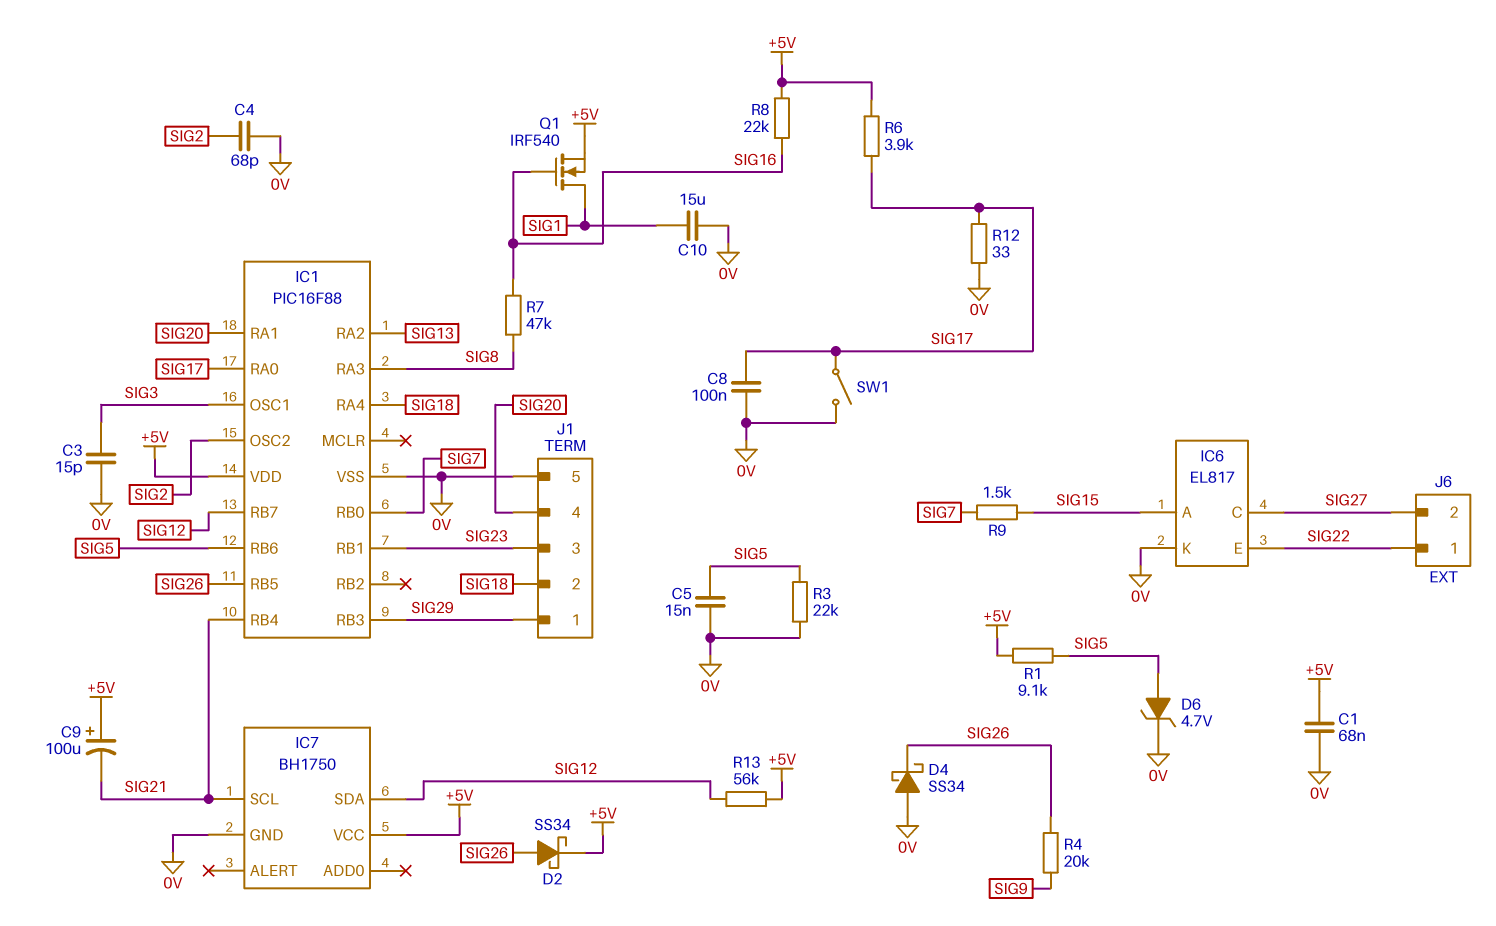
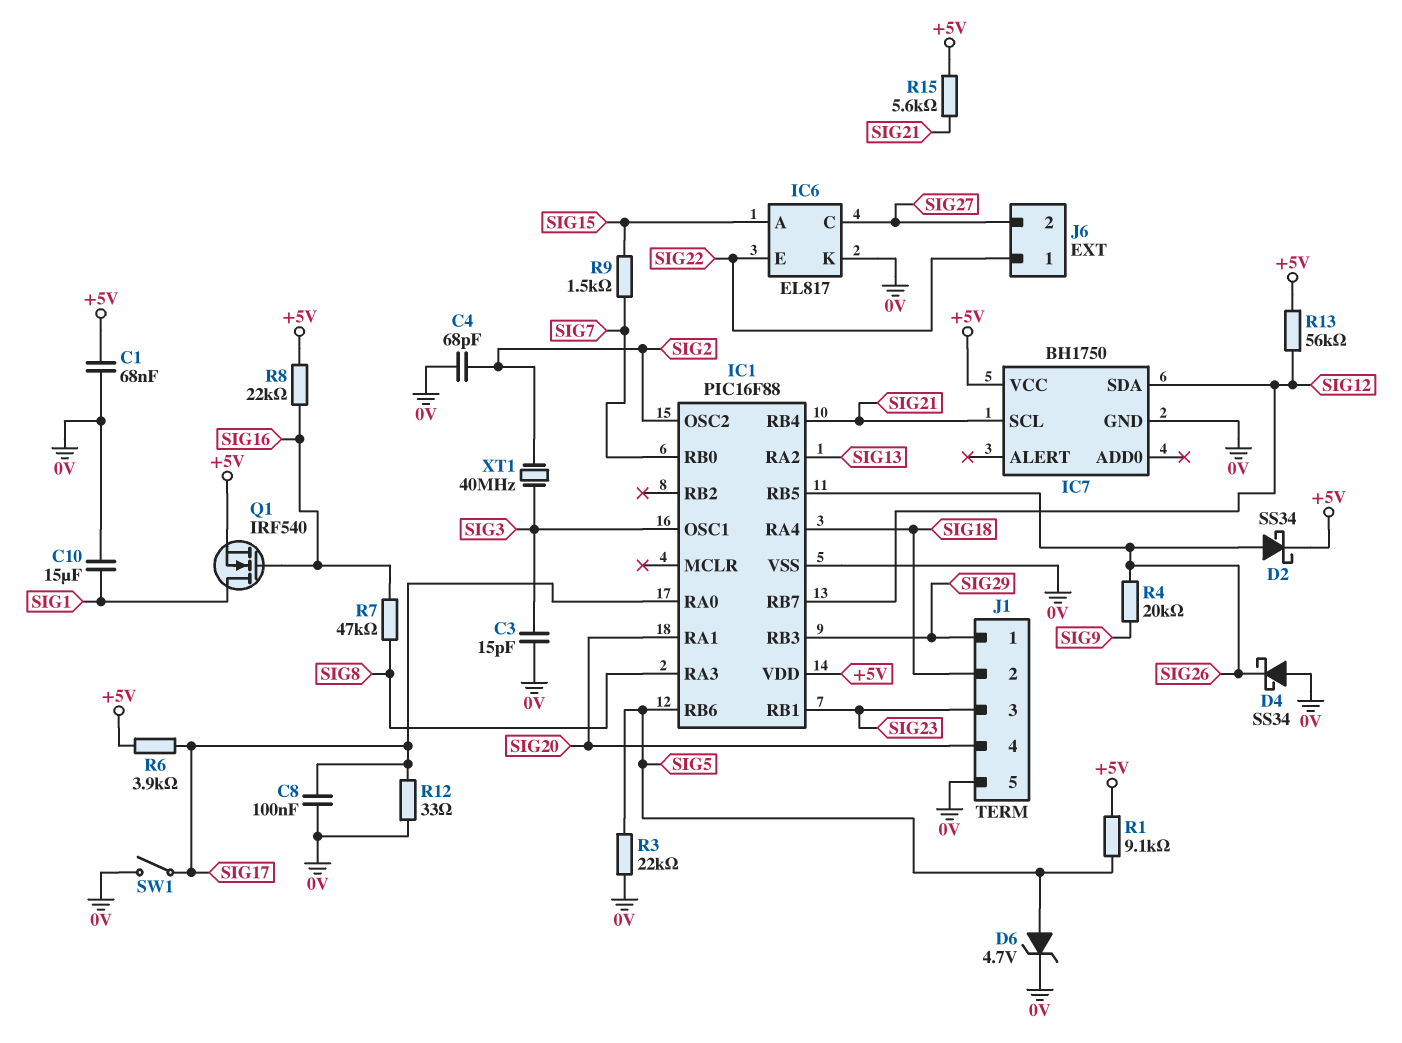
C5: 15nF (0V, SIG5) -> none
C9: 100uF (plus +5V, minus SIG21) -> none
R15: none -> 5.6k (+5V, SIG21)
XT1: none -> 40MHz (SIG2, SIG3)

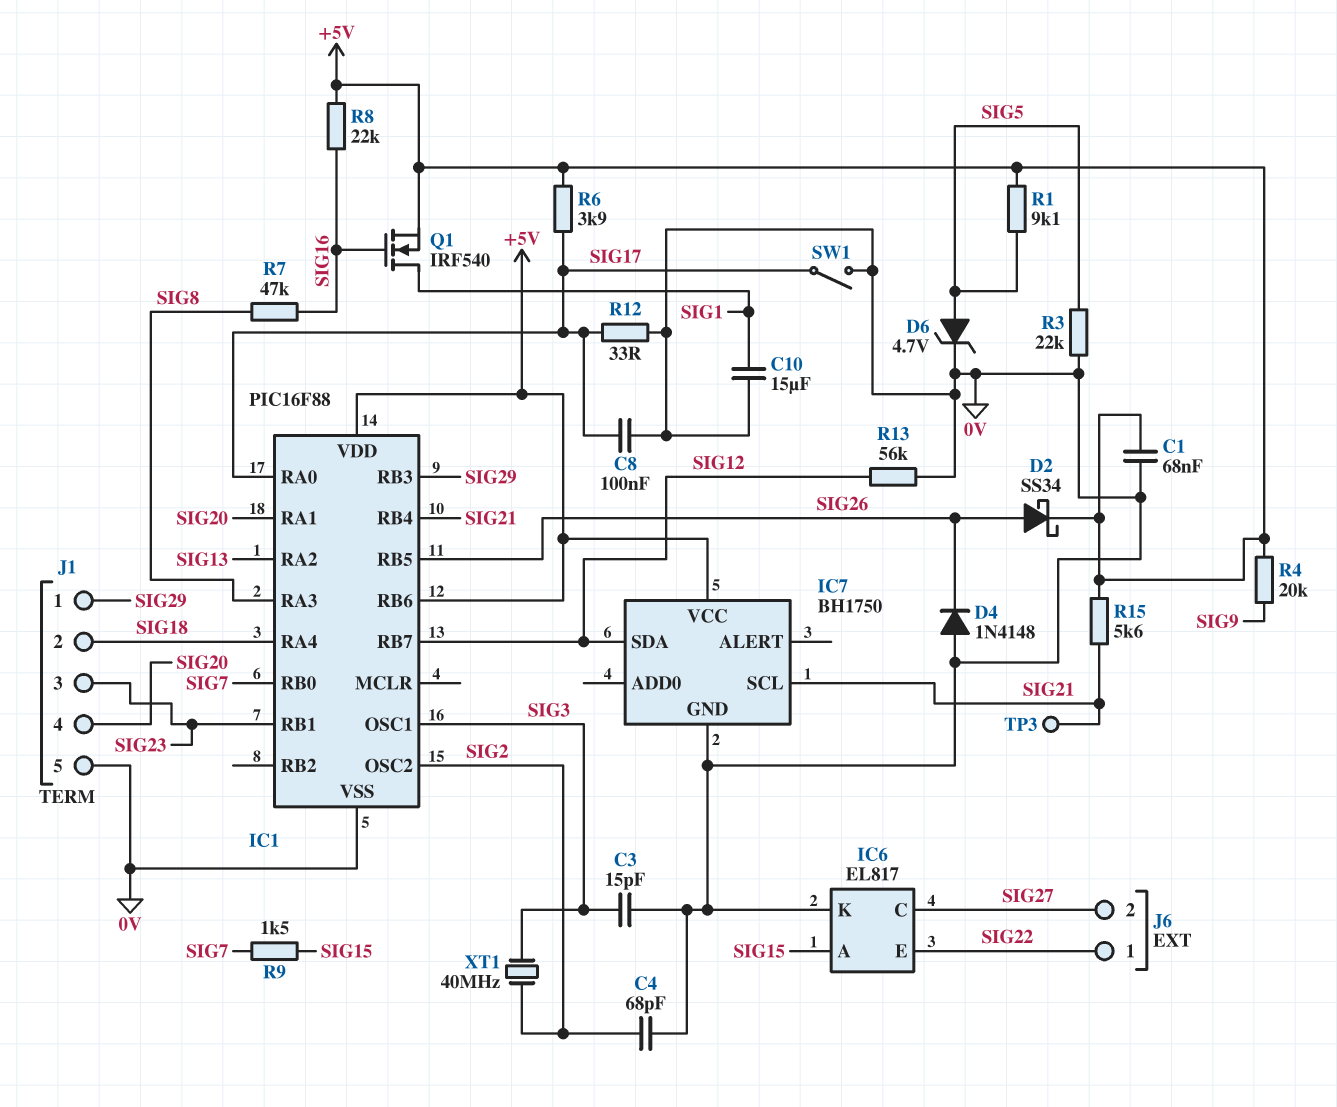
D4: schottky SS34 (A 0V, K SIG26) -> diode 1N4148 (A 0V, K SIG26)
IC1 pin RB6: SIG5 -> +5V
R4: 20k (SIG9, SIG26) -> 20k (+5V, SIG9)
R13: 56k (+5V, SIG12) -> 56k (0V, SIG12)
TP3: none -> test point (SIG21)

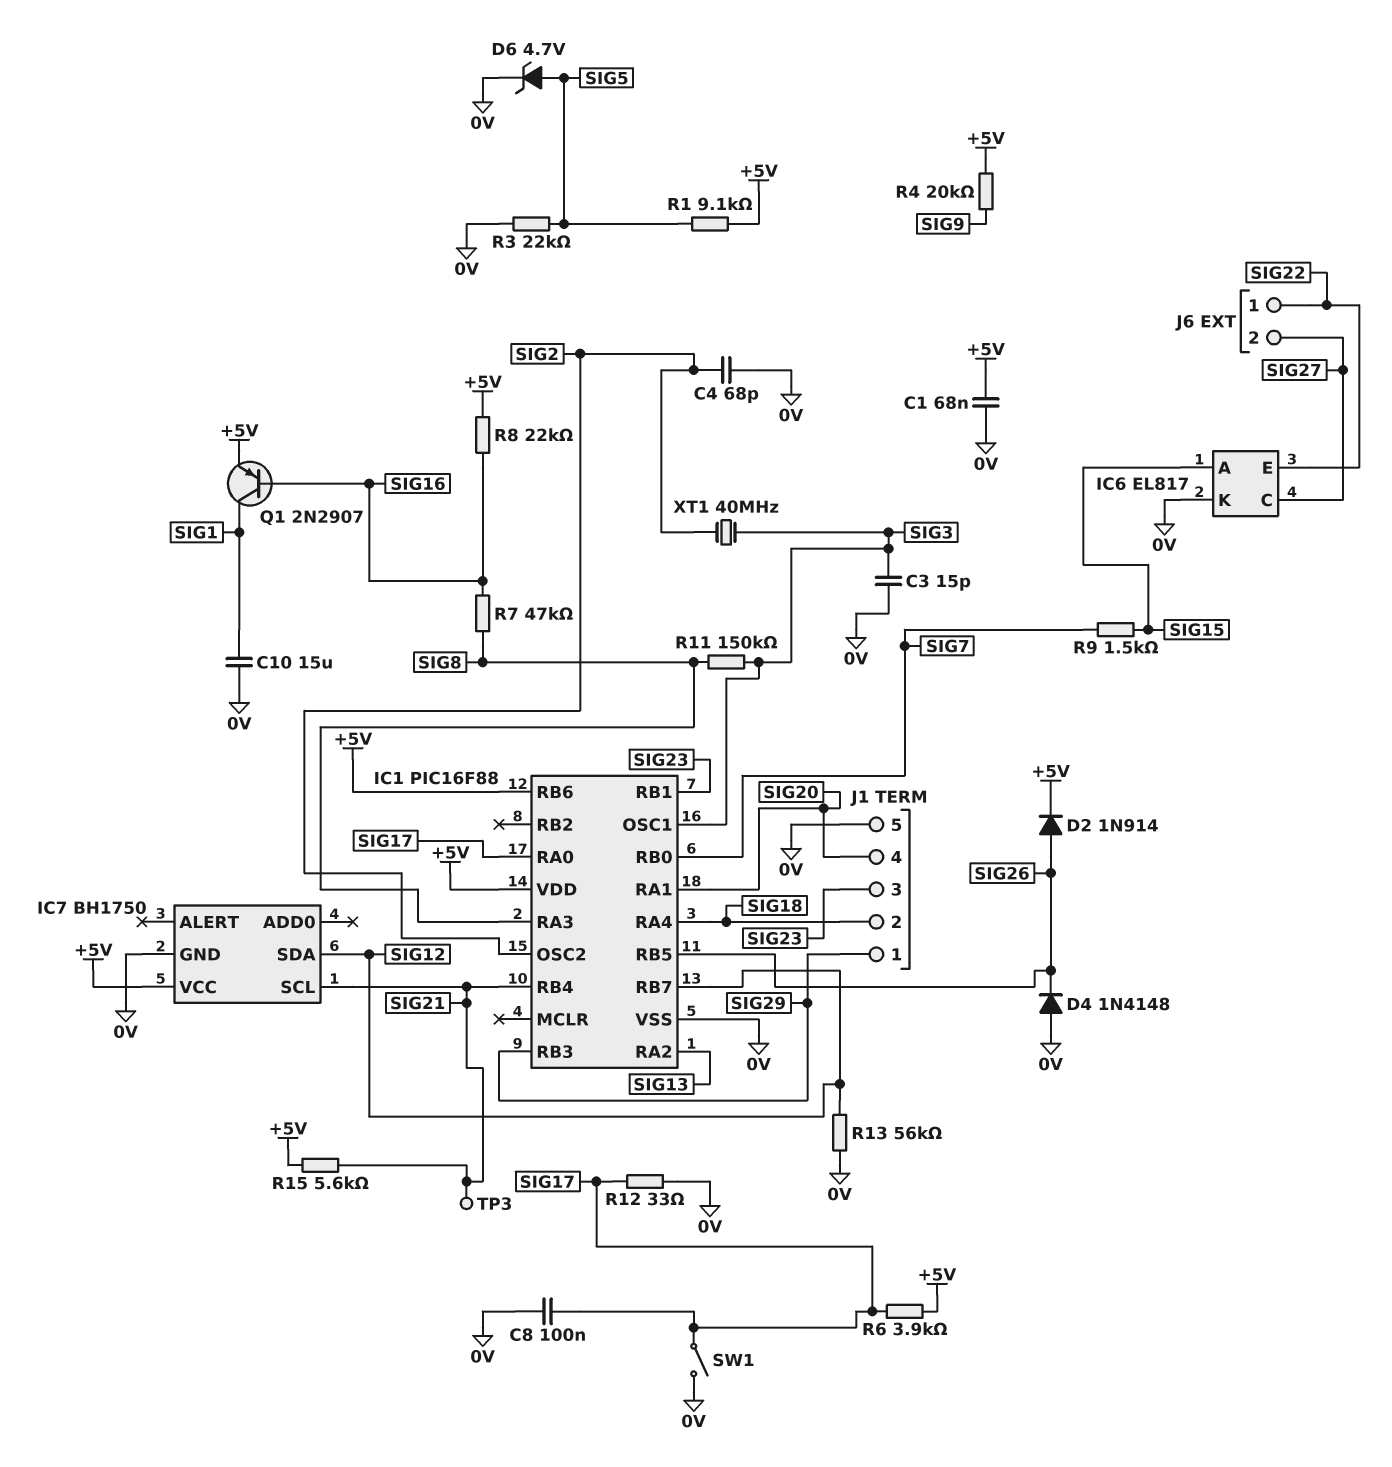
D2: schottky SS34 (A SIG26, K +5V) -> diode 1N914 (A SIG26, K +5V)
Q1: NMOS IRF540 (G SIG16, D SIG1, S +5V) -> PNP 2N2907 (B SIG16, C SIG1, E +5V)
R11: none -> 150k (SIG3, SIG8)

